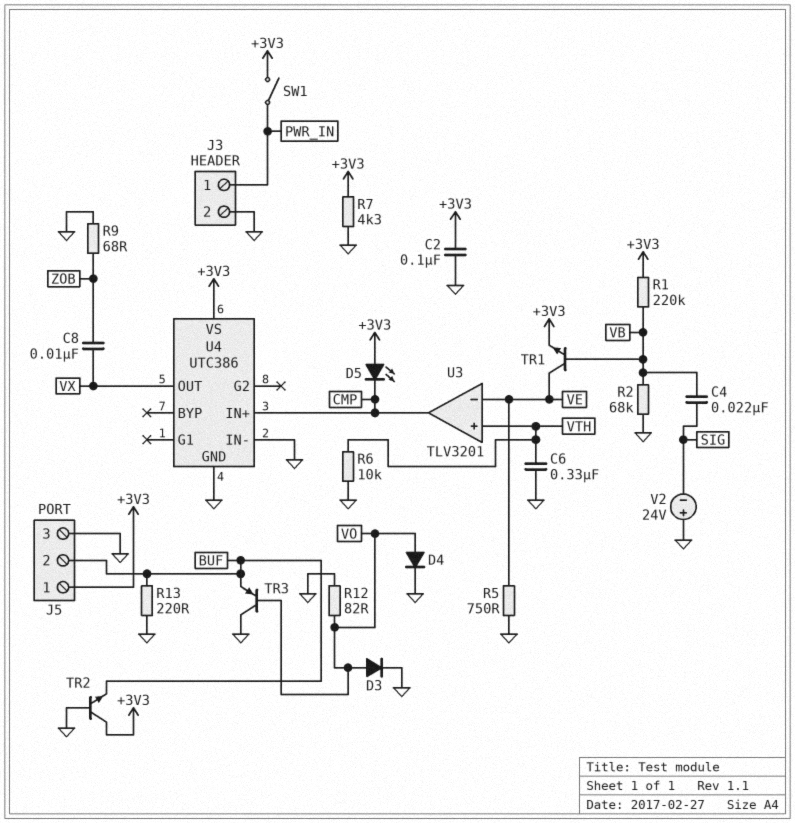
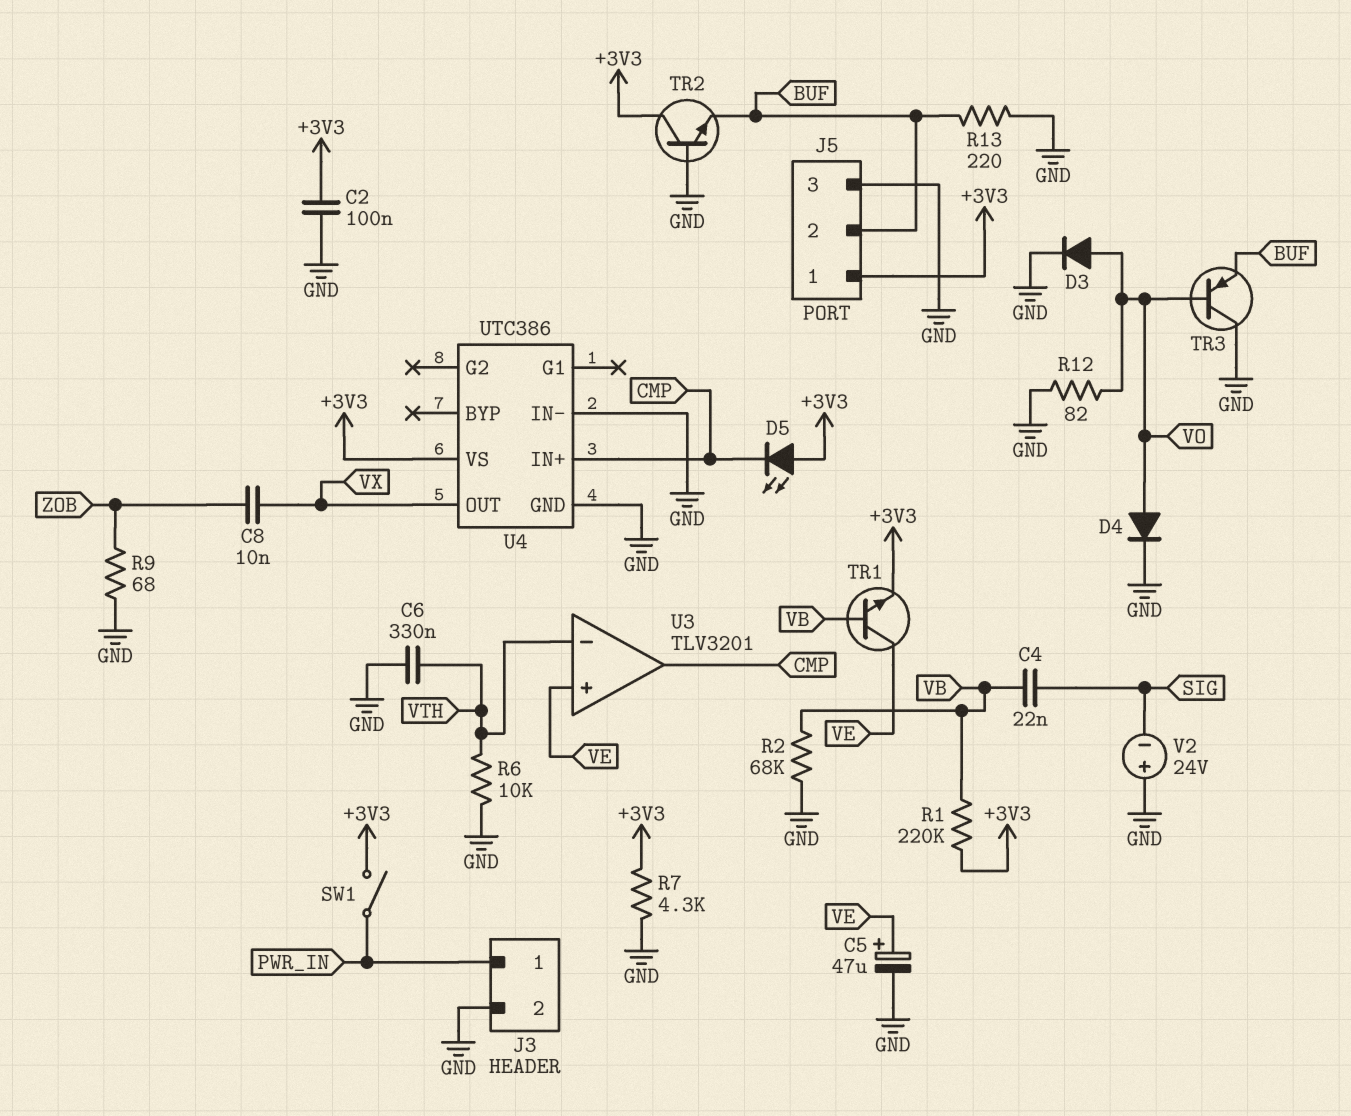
C5: none -> 47uF (plus VE, minus GND)
R5: 750 (GND, VE) -> none
U3 pin in+: VTH -> VE
U3 pin in-: VE -> VTH

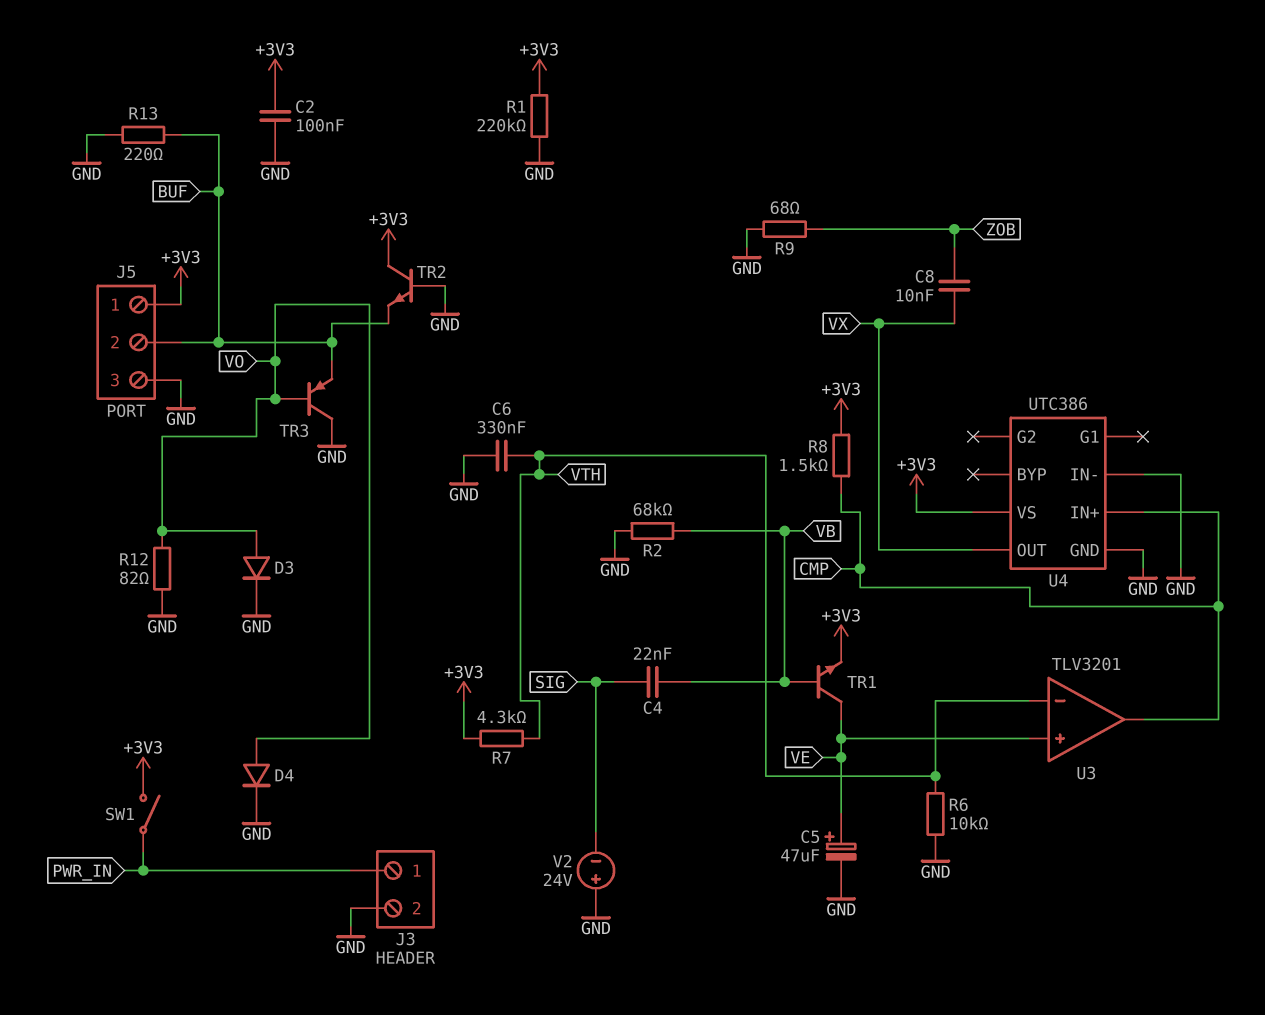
D5: LED (A +3V3, K CMP) -> none
R1: 220k (+3V3, VB) -> 220k (+3V3, GND)
R7: 4.3k (+3V3, GND) -> 4.3k (+3V3, VTH)
R8: none -> 1.5k (+3V3, CMP)

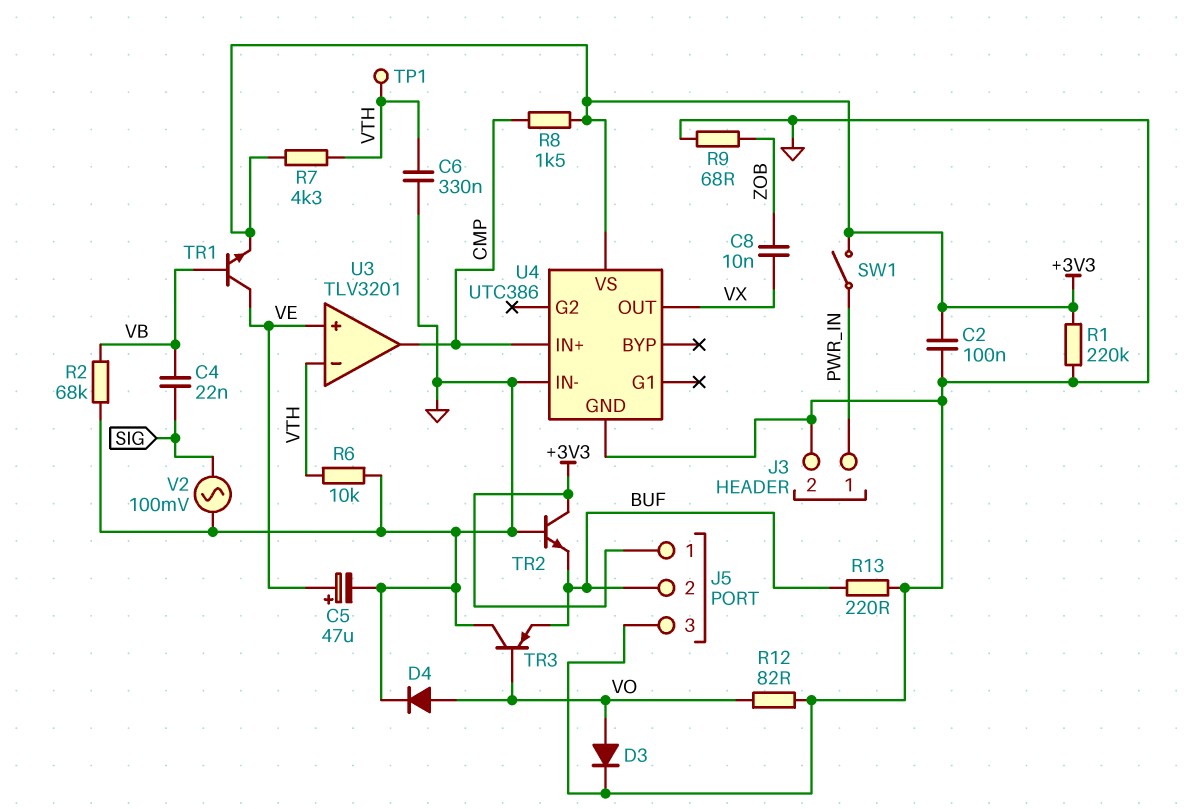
TP1: none -> test point (VTH)
V2: 24V (plus GND, minus SIG) -> AC 100mV (GND, SIG)

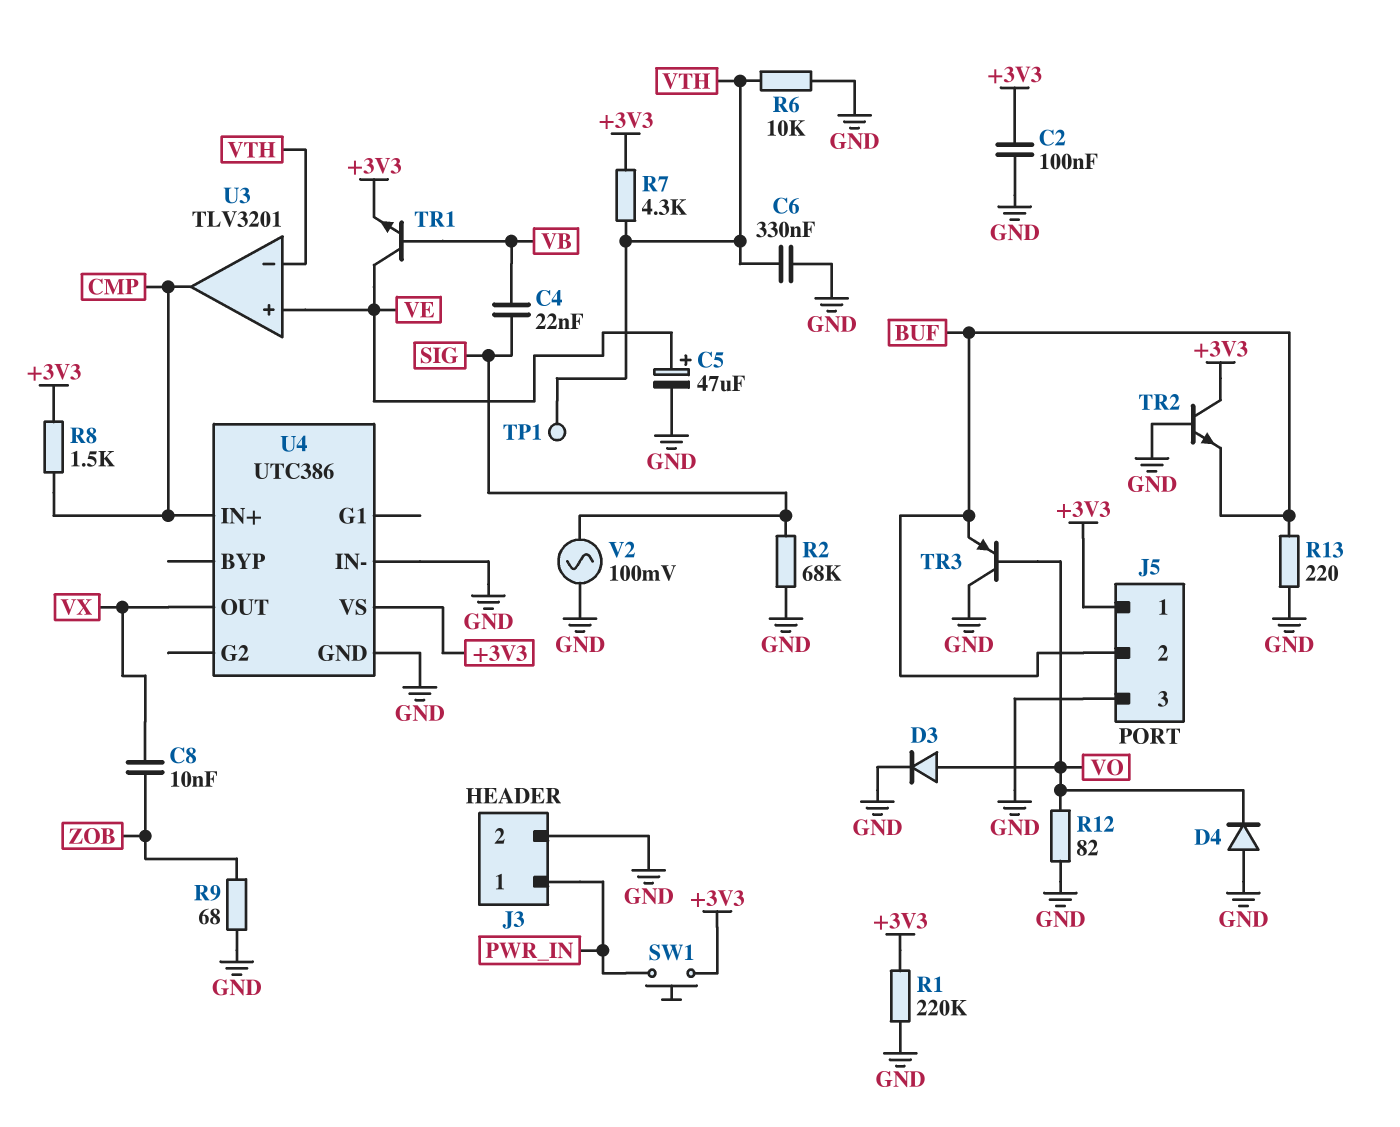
D4: diode (A VO, K GND) -> diode (A GND, K VO)
R2: 68k (GND, VB) -> 68k (GND, SIG)
SW1: switch (+3V3, PWR_IN) -> button (+3V3, PWR_IN)

